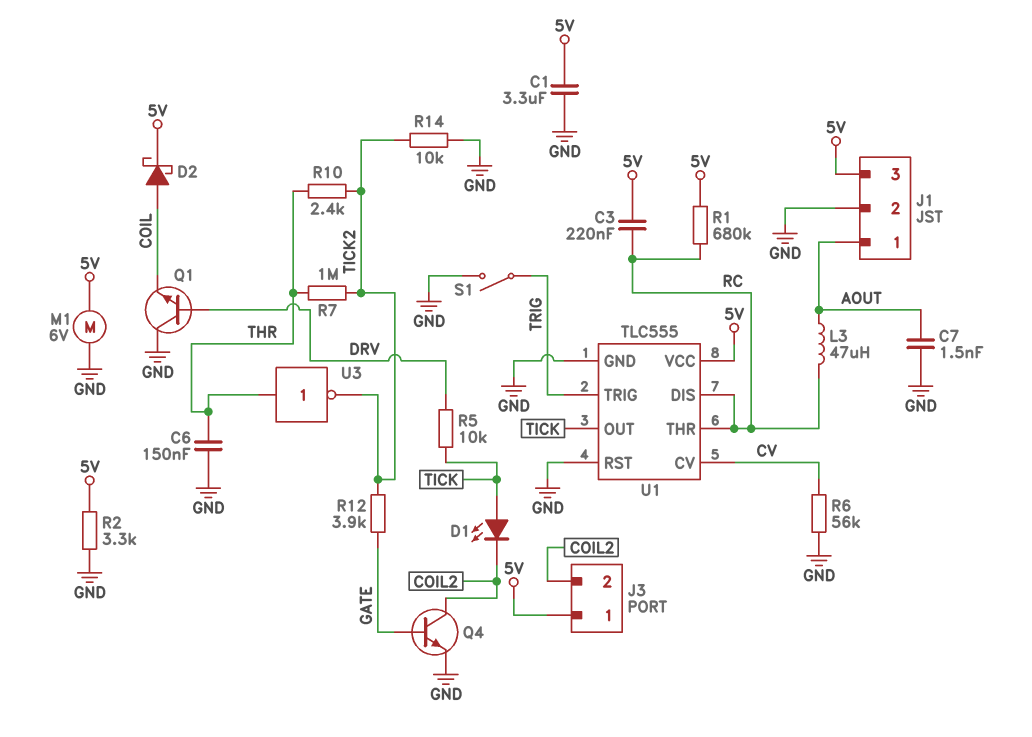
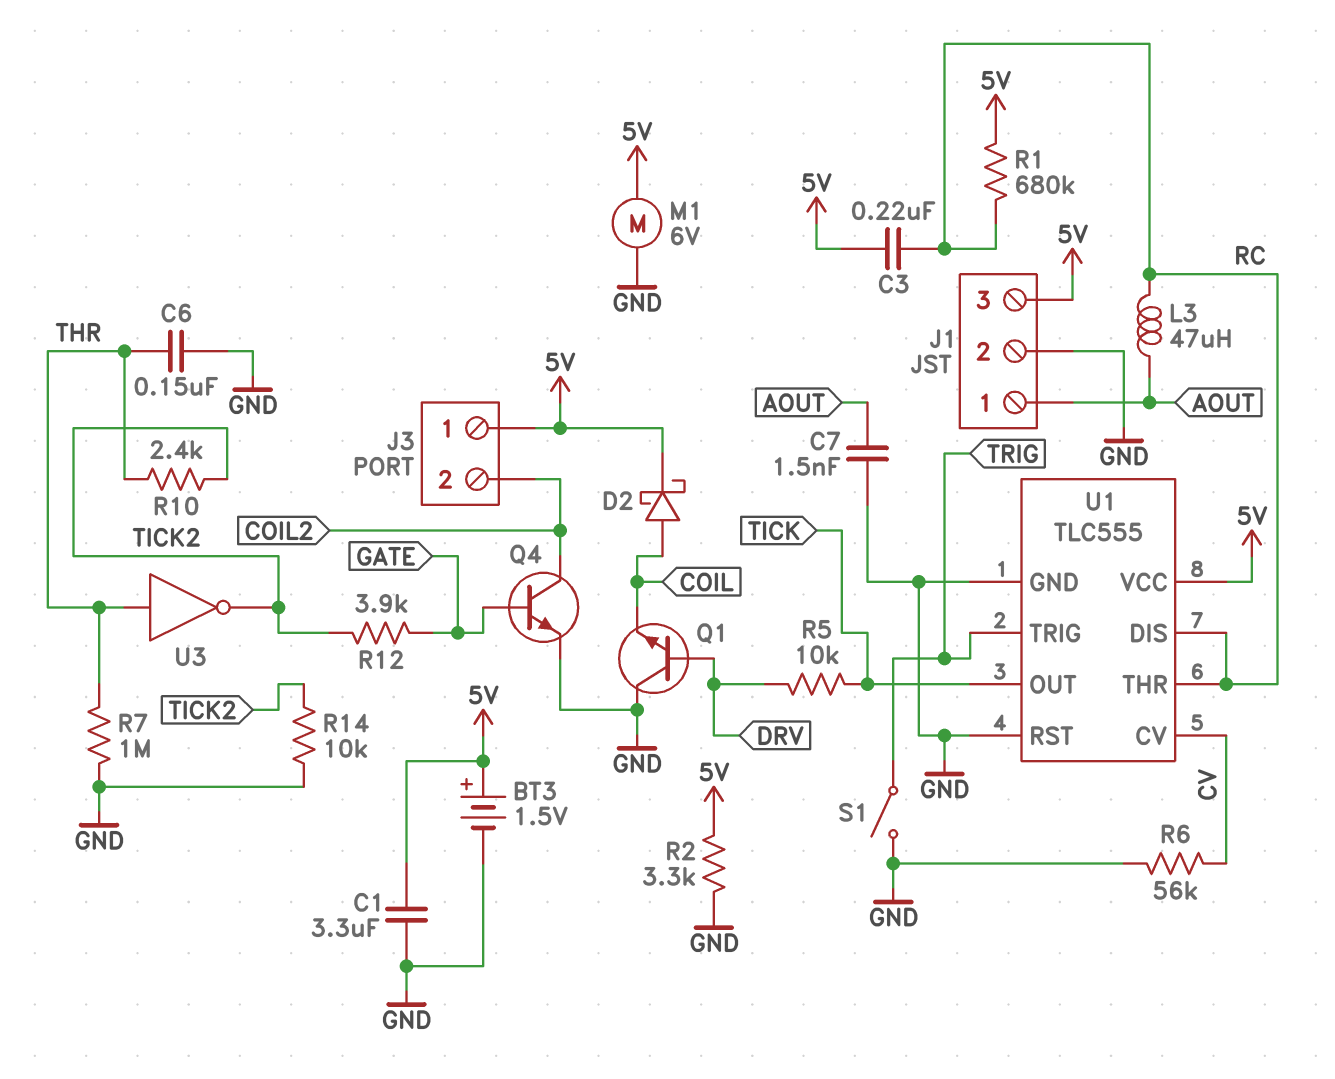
BT3: none -> 1.5V (plus 5V, minus GND)
D1: LED (A TICK, K COIL2) -> none
R7: 1M (THR, TICK2) -> 1M (GND, THR)

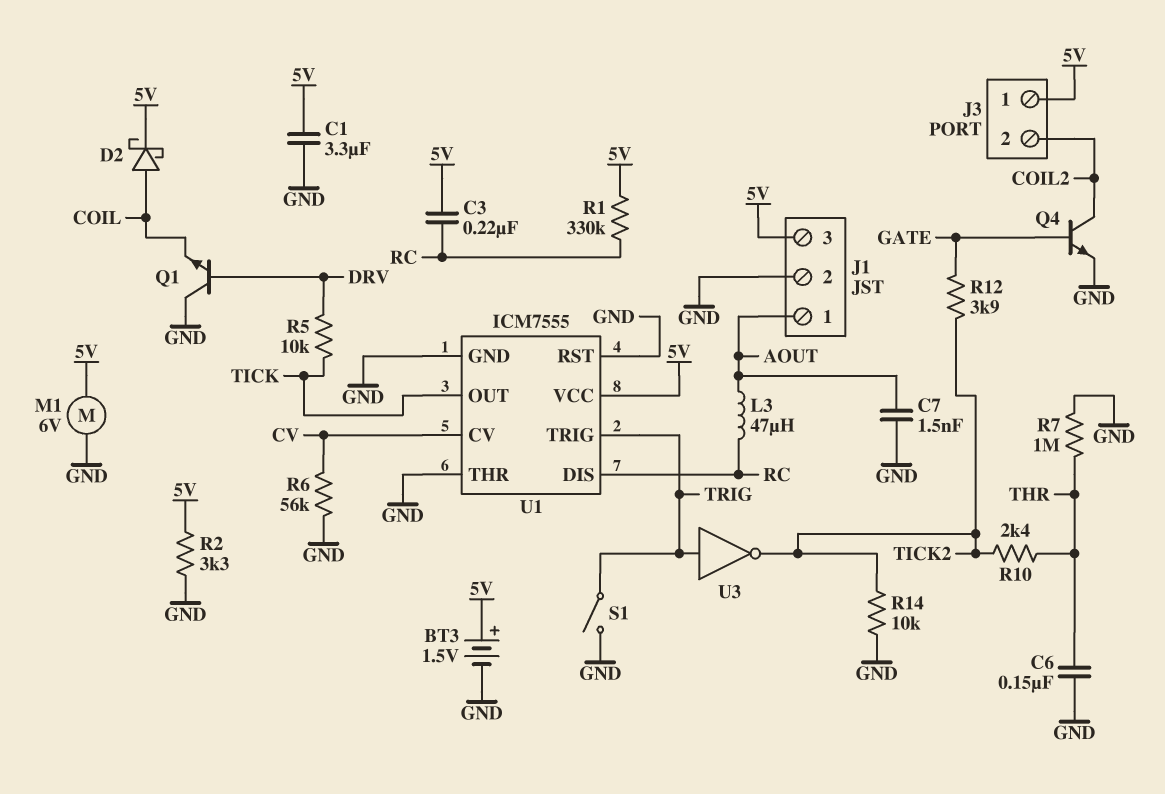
R1: 680k (5V, RC) -> 330k (5V, RC)
U1: TLC555 -> ICM7555
U1 pin THR: RC -> GND
U3: NOT (in THR, out TICK2) -> NOT (in TRIG, out TICK2)

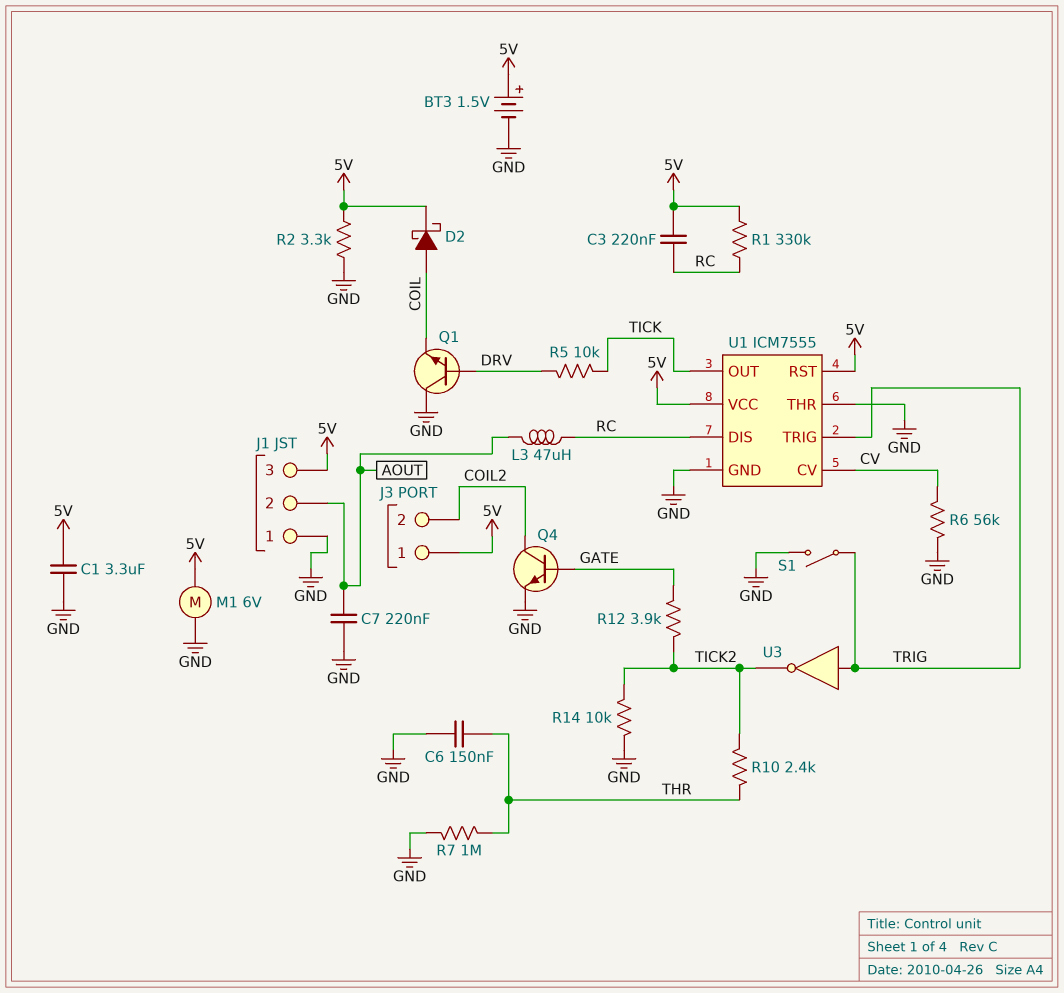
C7: 1.5nF (AOUT, GND) -> 220nF (AOUT, GND)
J1 pin 1: AOUT -> GND
J1 pin 2: GND -> AOUT
U1 pin RST: GND -> 5V

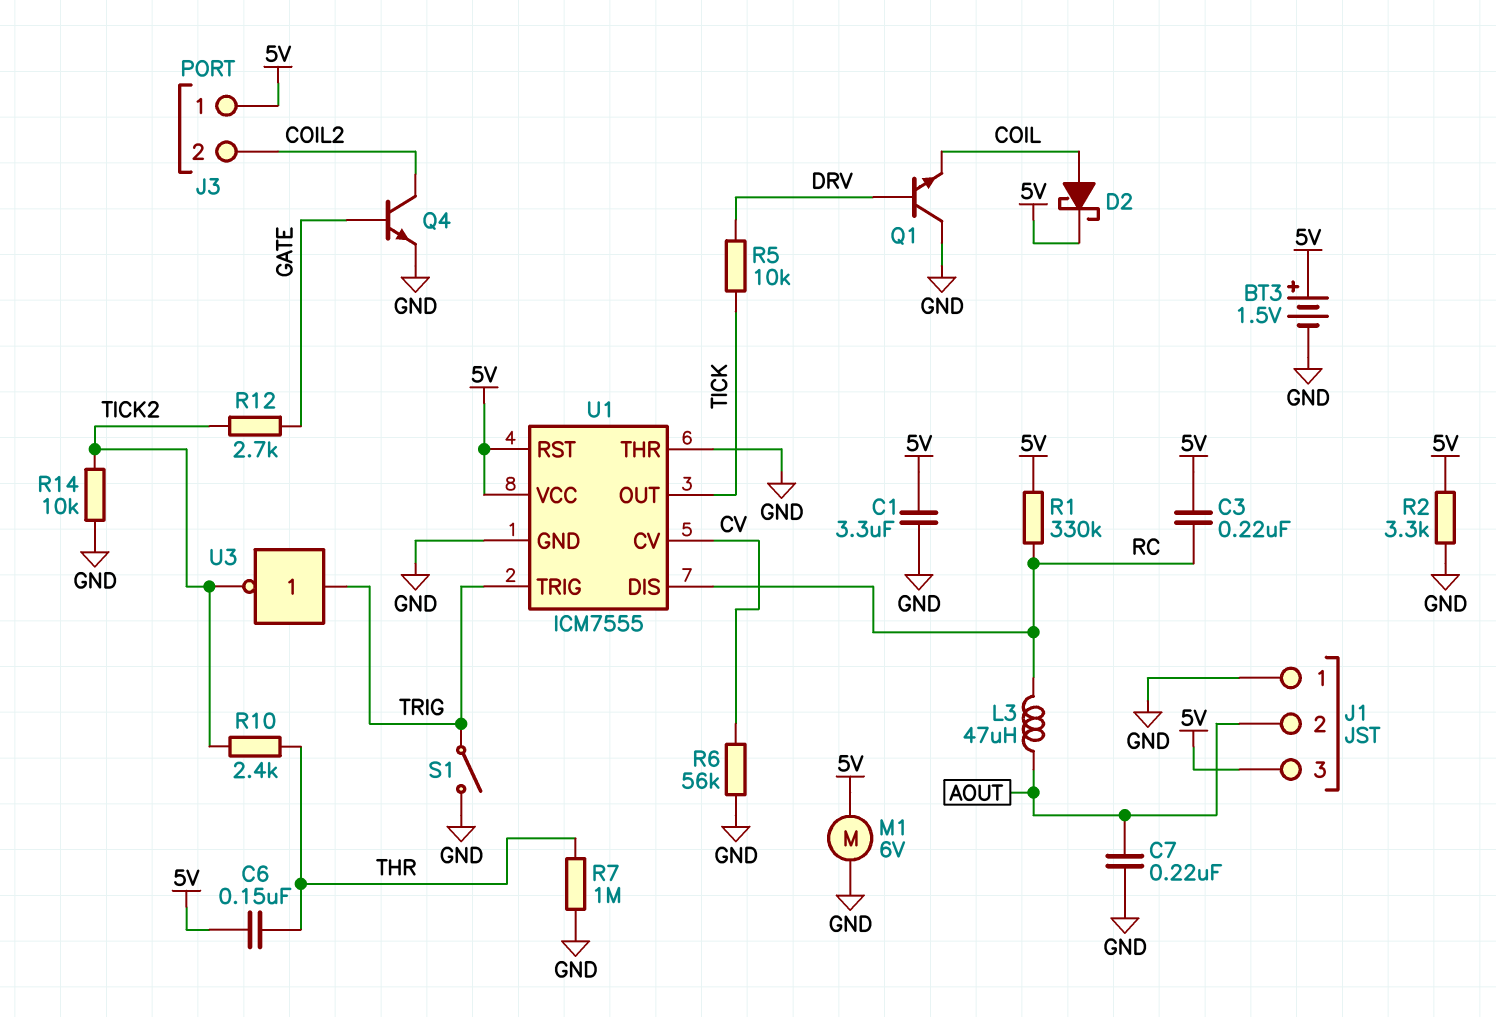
C6: 150nF (GND, THR) -> 150nF (5V, THR)
R12: 3.9k (GATE, TICK2) -> 2.7k (GATE, TICK2)

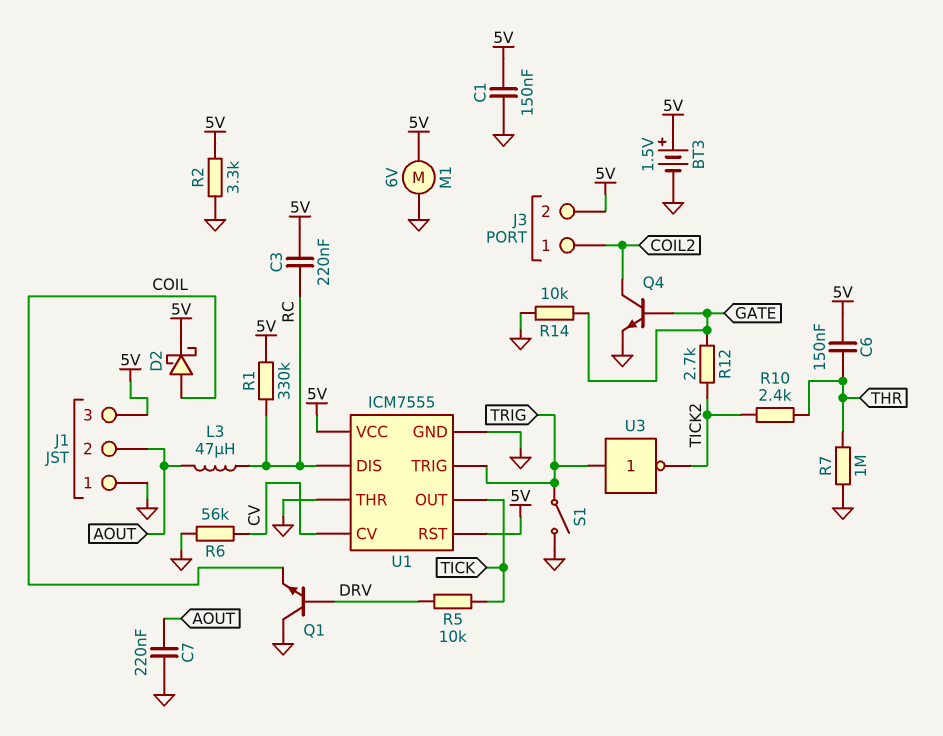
C1: 3.3uF (5V, GND) -> 150nF (5V, GND)
J3 pin 1: 5V -> COIL2
J3 pin 2: COIL2 -> 5V
R14: 10k (GND, TICK2) -> 10k (GATE, GND)

